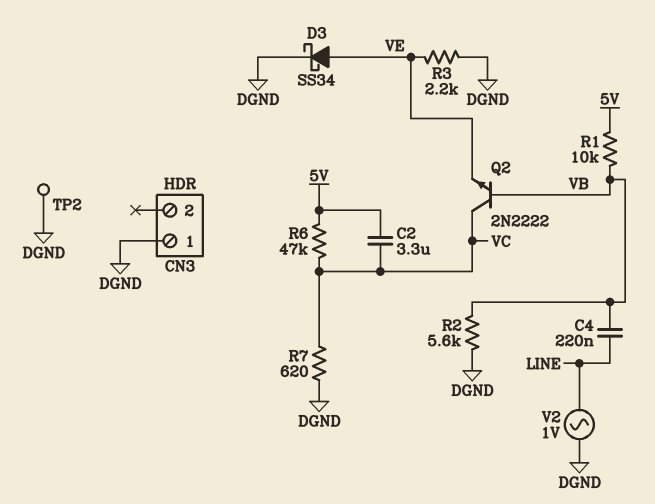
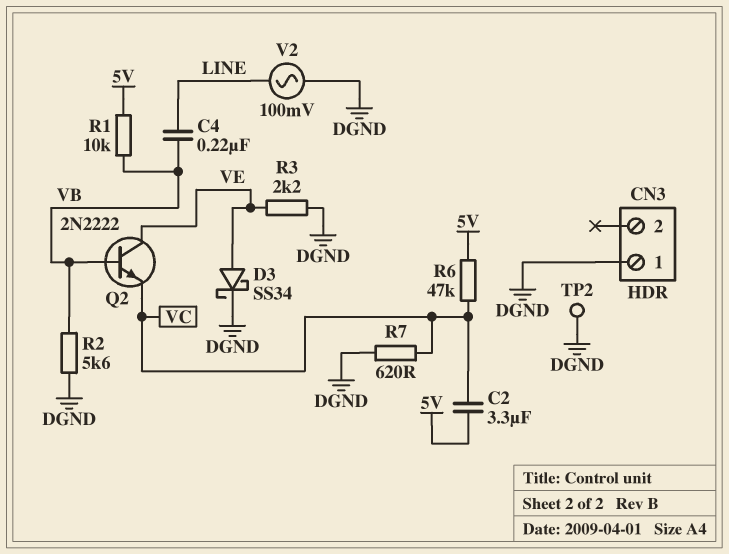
Q2: NPN 2N2222 (B VB, C VC, E VE) -> NPN 2N2222 (B VB, C VE, E VC)
V2: AC 1V (DGND, LINE) -> AC 100mV (DGND, LINE)

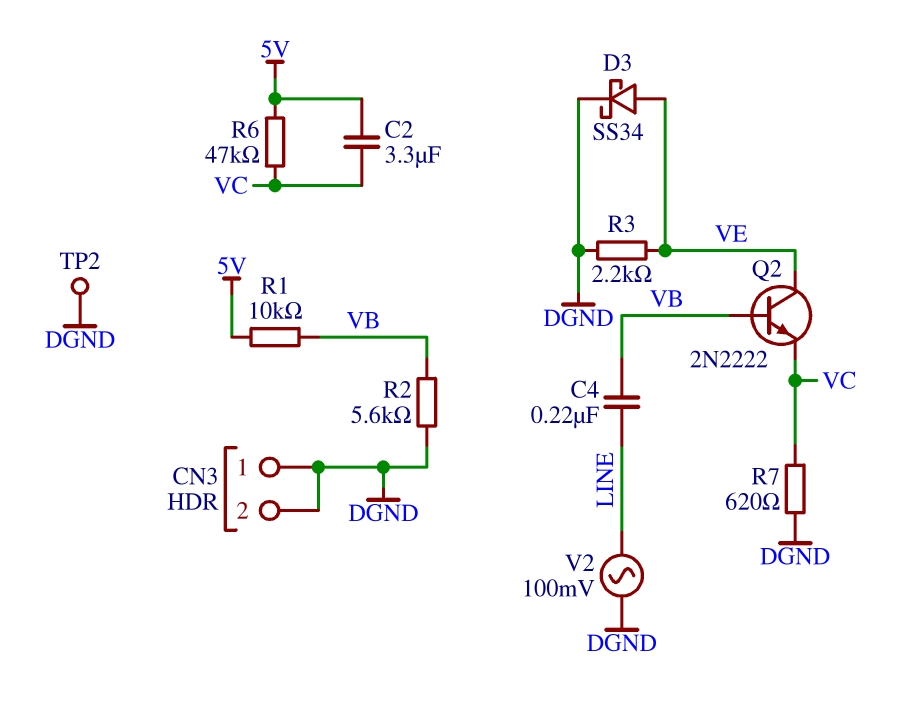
CN3 pin 2: none -> DGND

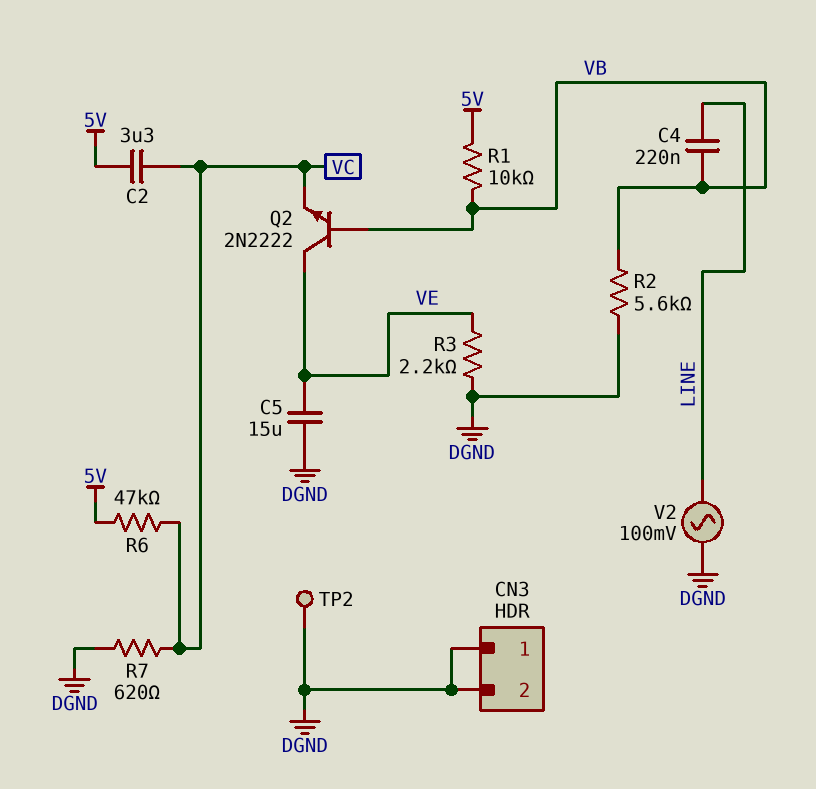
C5: none -> 15uF (DGND, VE)
D3: schottky SS34 (A VE, K DGND) -> none

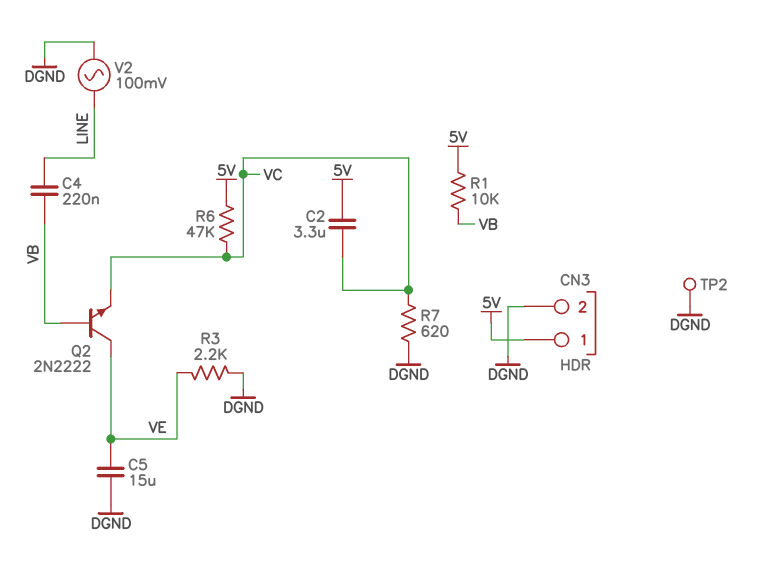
CN3 pin 1: DGND -> 5V
R2: 5.6k (DGND, VB) -> none

